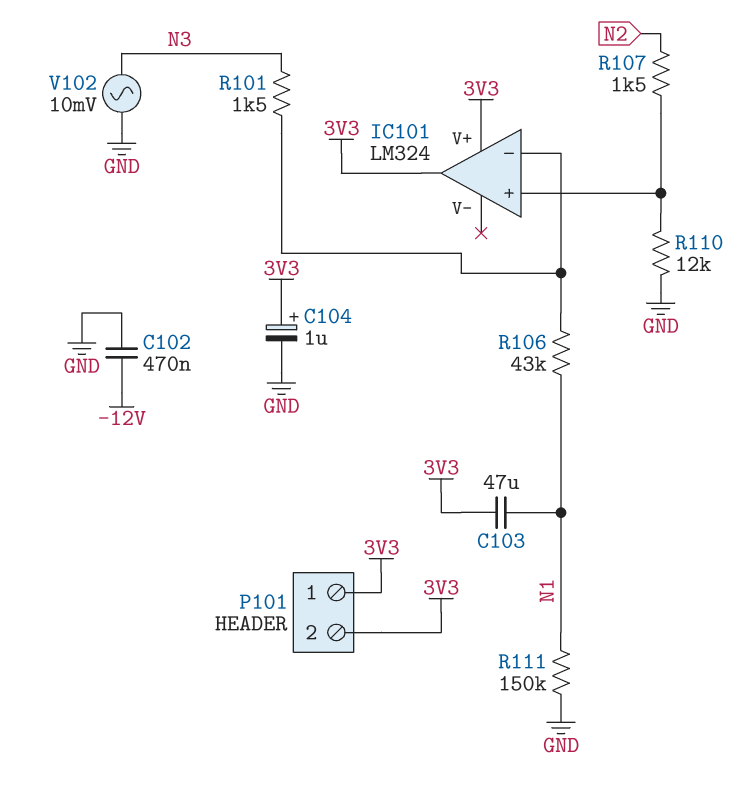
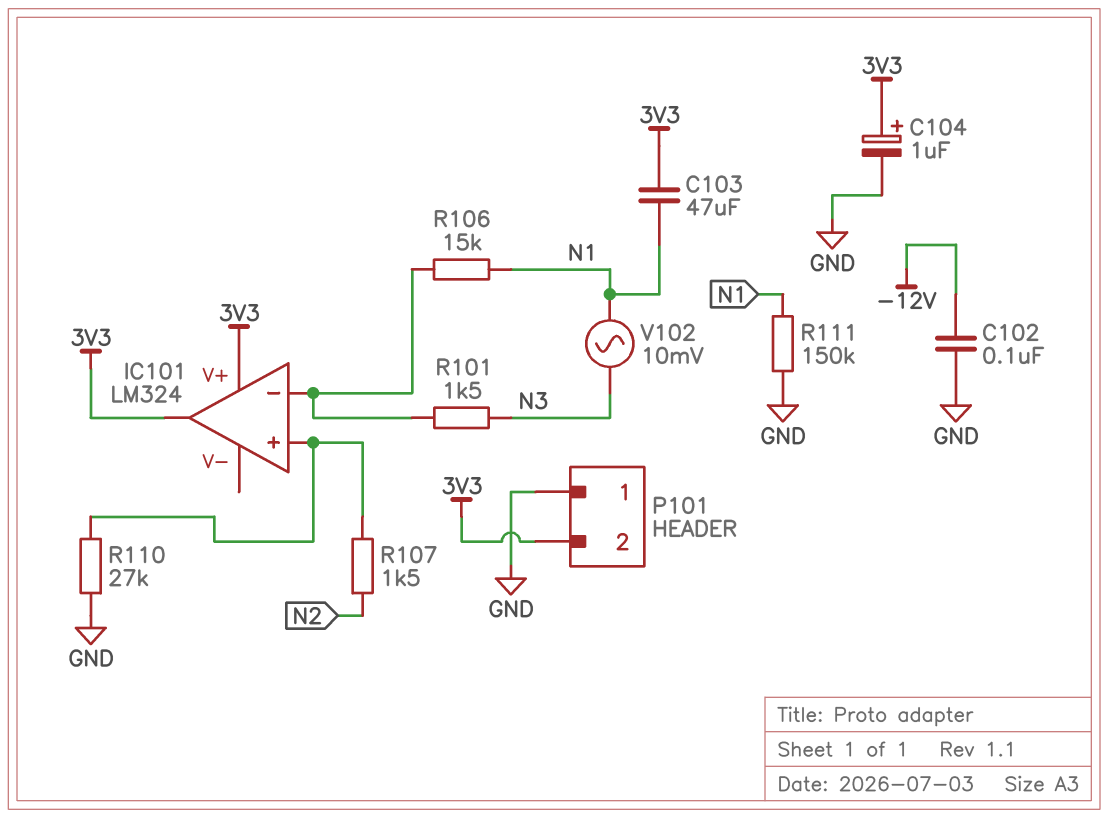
C102: 470nF (-12V, GND) -> 100nF (-12V, GND)
P101 pin 1: 3V3 -> GND
R106: 43k (IC101/in-, N1) -> 15k (IC101/in-, N1)
R110: 12k (GND, IC101/in+) -> 27k (GND, IC101/in+)
V102: AC 10mV (GND, N3) -> AC 10mV (N1, N3)

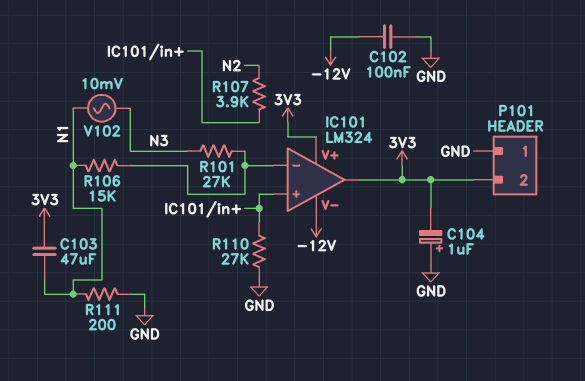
C104: 1uF (plus 3V3, minus GND) -> 1uF (plus GND, minus 3V3)
IC101 pin V-: none -> -12V
R101: 1.5k (IC101/in-, N3) -> 27k (IC101/in-, N3)
R107: 1.5k (IC101/in+, N2) -> 3.9k (IC101/in+, N2)
R111: 150k (GND, N1) -> 200 (GND, N1)

